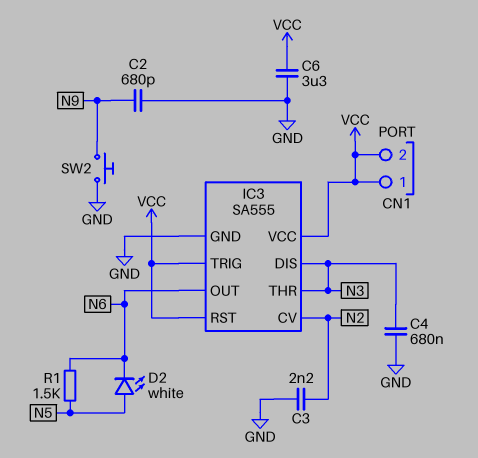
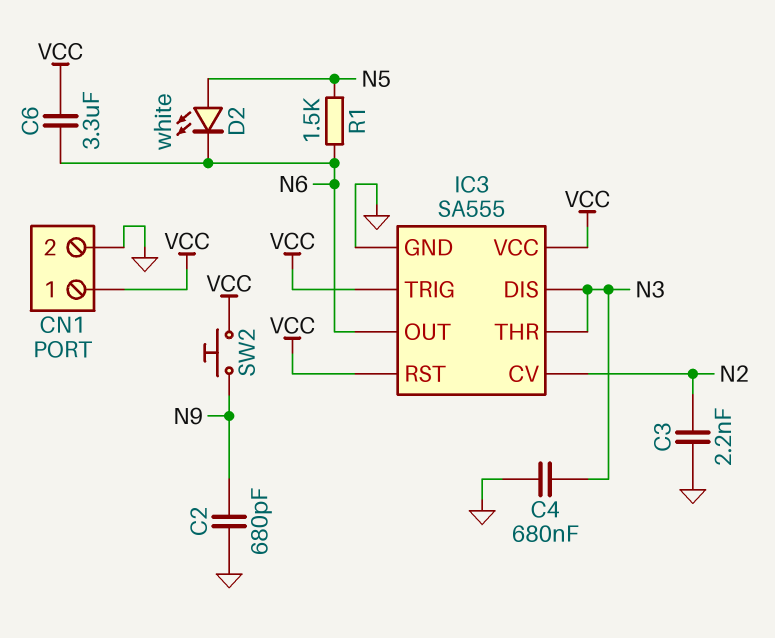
C6: 3.3uF (GND, VCC) -> 3.3uF (N6, VCC)
CN1 pin 2: VCC -> GND
SW2: button (GND, N9) -> button (N9, VCC)

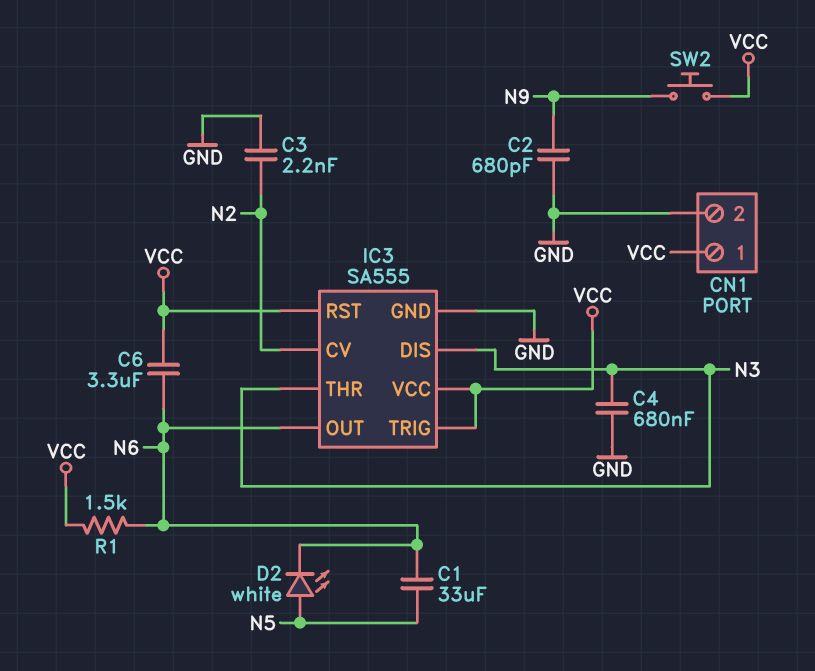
C1: none -> 33uF (N5, N6)
R1: 1.5k (N5, N6) -> 1.5k (N6, VCC)

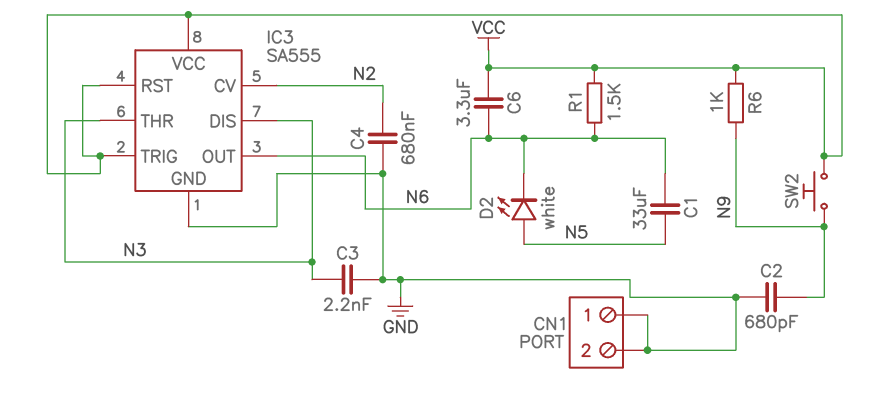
C3: 2.2nF (GND, N2) -> 2.2nF (GND, N3)
C4: 680nF (GND, N3) -> 680nF (GND, N2)
CN1 pin 1: VCC -> GND
R6: none -> 1k (N9, VCC)

